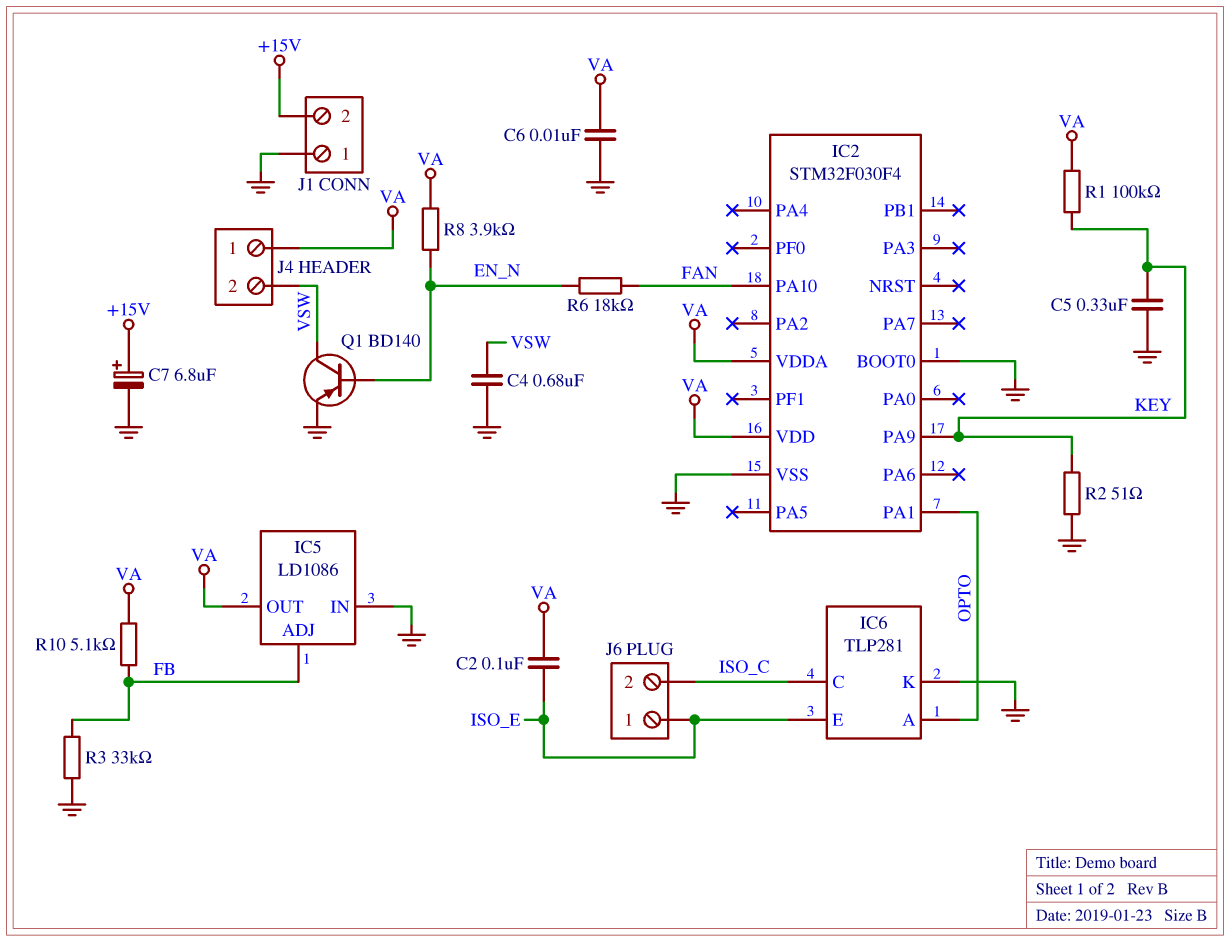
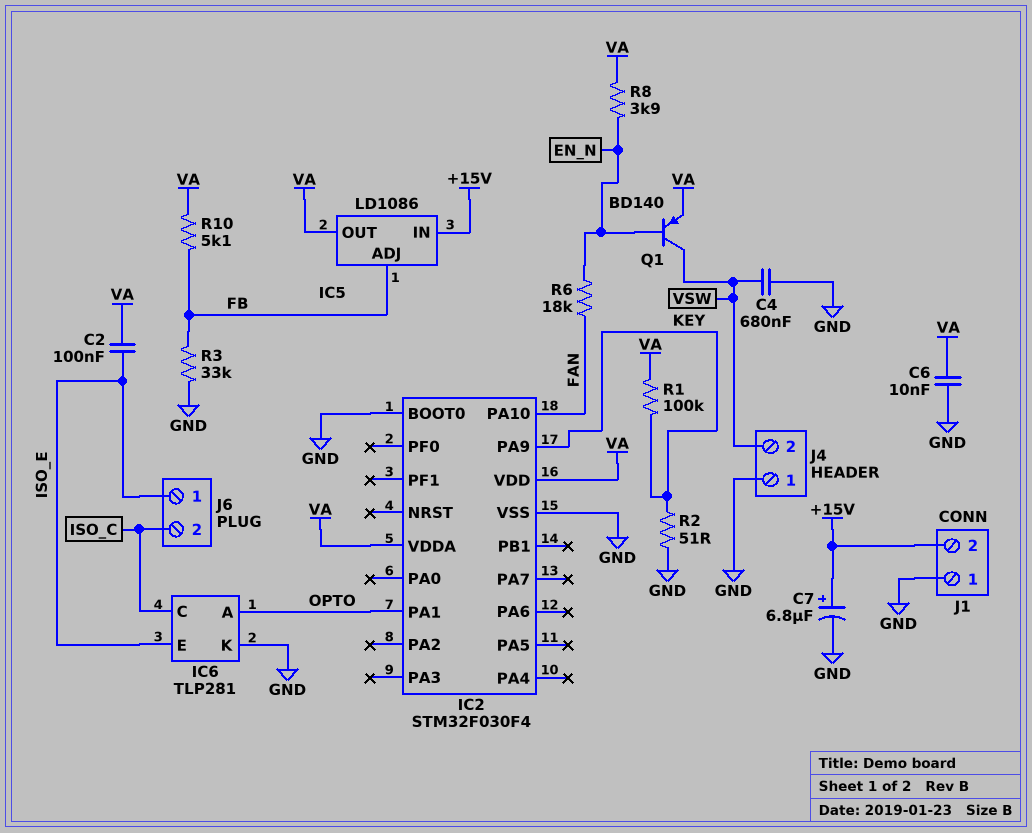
C5: 330nF (GND, KEY) -> none
IC5 pin IN: GND -> +15V
J4 pin 1: VA -> GND
Q1: PNP BD140 (B EN_N, C VSW, E GND) -> PNP BD140 (B EN_N, C VSW, E VA)

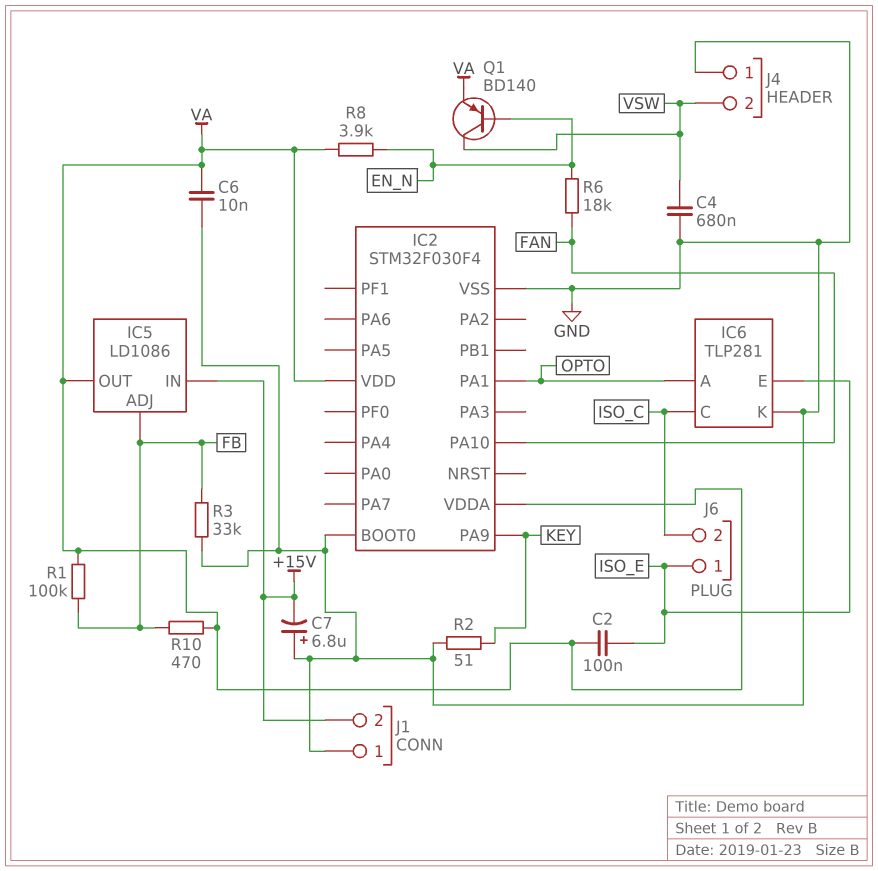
C7: 6.8uF (plus +15V, minus GND) -> 6.8uF (plus GND, minus +15V)
R1: 100k (KEY, VA) -> 100k (FB, VA)
R10: 5.1k (FB, VA) -> 470 (FB, VA)

